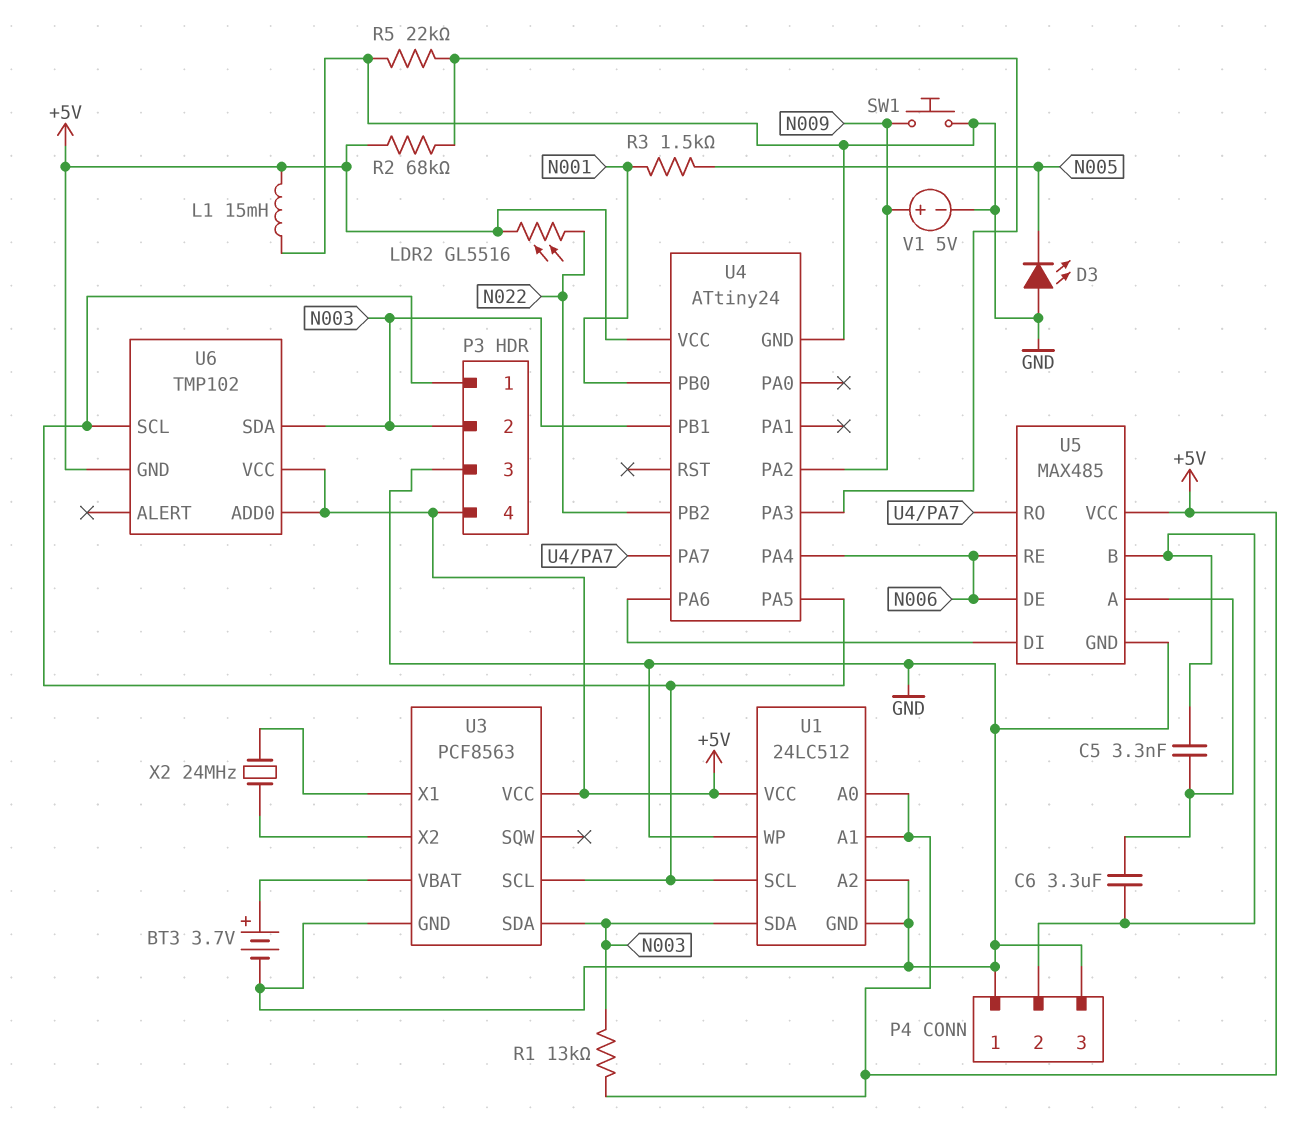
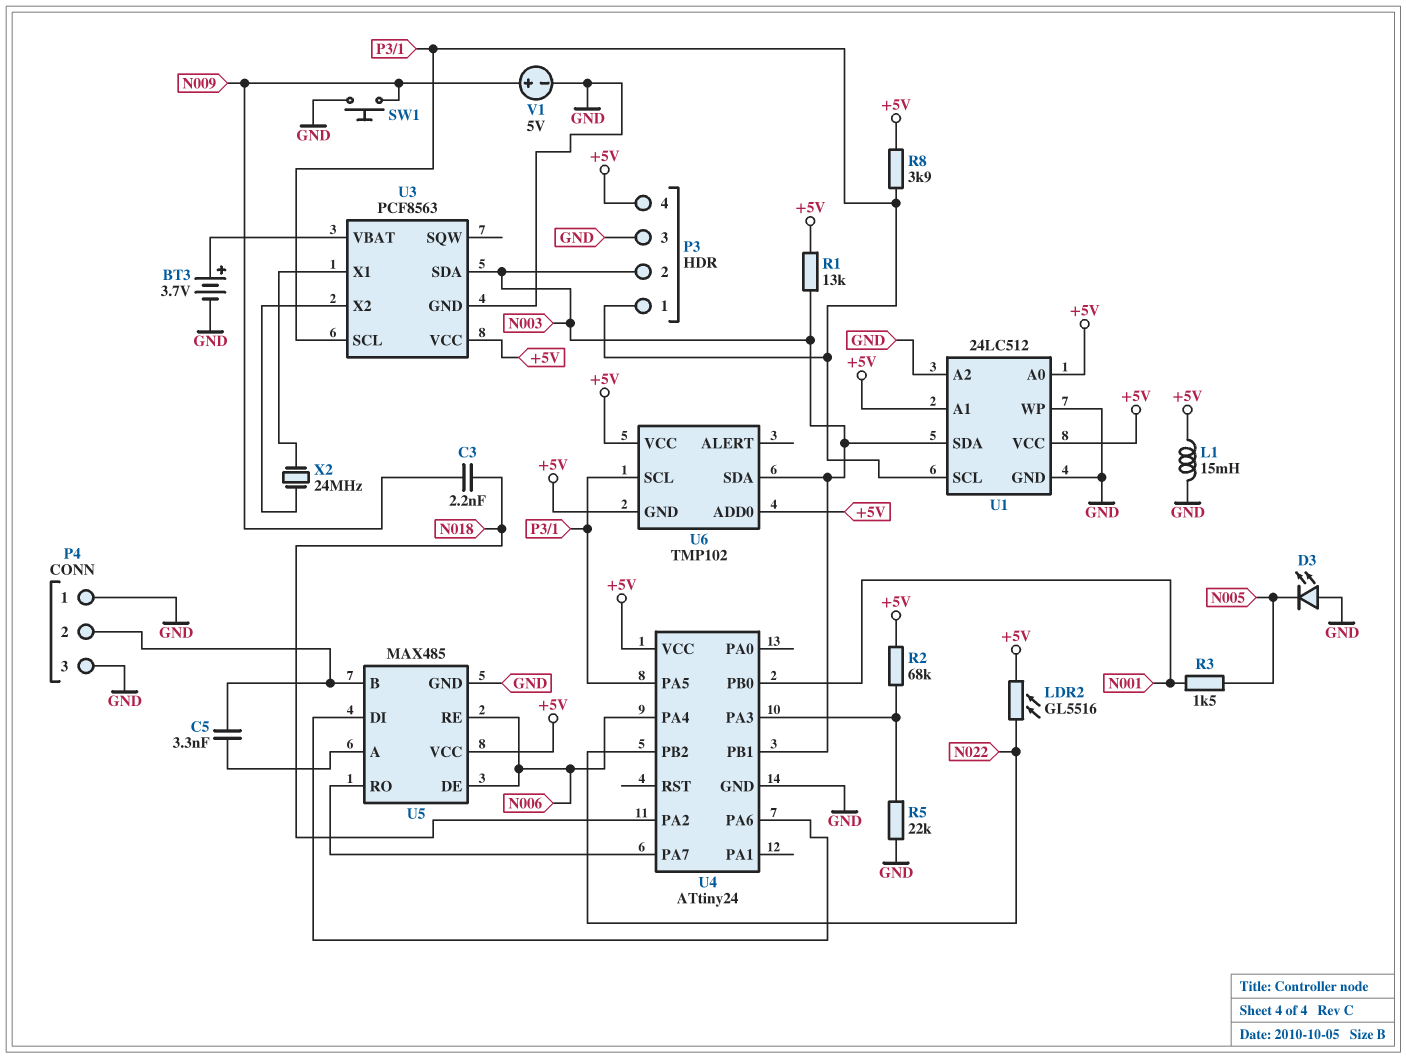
C3: none -> 2.2nF (N009, N018)
C6: 3.3uF (P4/2, U5/A) -> none
R8: none -> 3.9k (+5V, P3/1)
U4 pin PA2: N009 -> N018

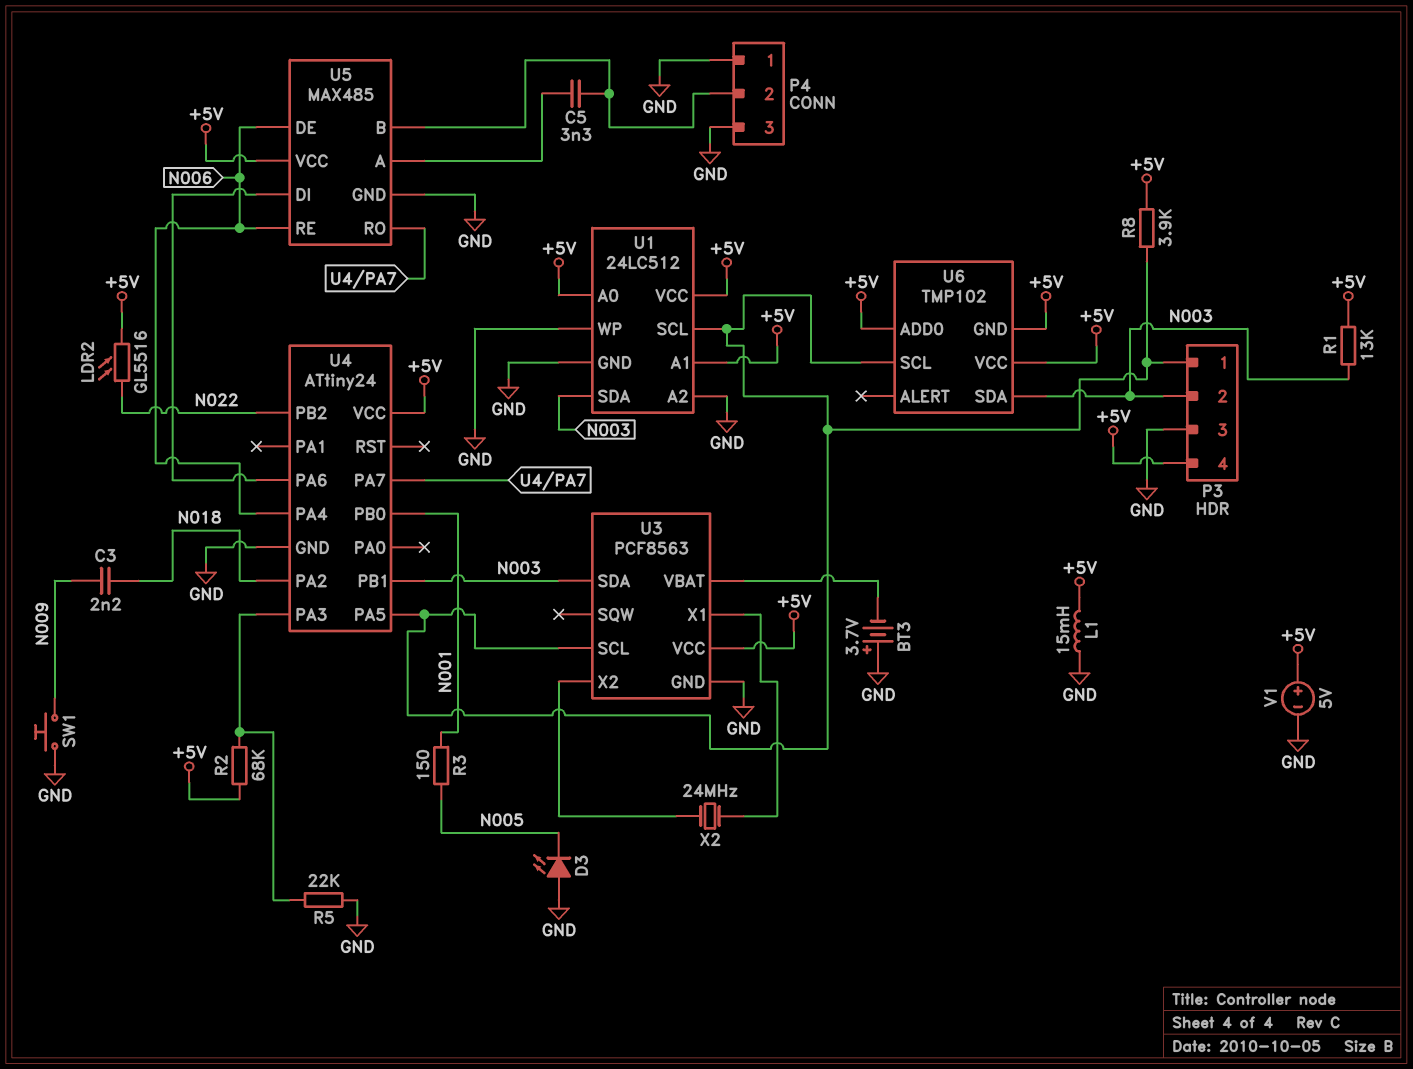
BT3: 3.7V (plus U3/VBAT, minus GND) -> 3.7V (plus GND, minus U3/VBAT)
R3: 1.5k (N001, N005) -> 150 (N001, N005)
V1: 5V (plus N009, minus GND) -> 5V (plus +5V, minus GND)

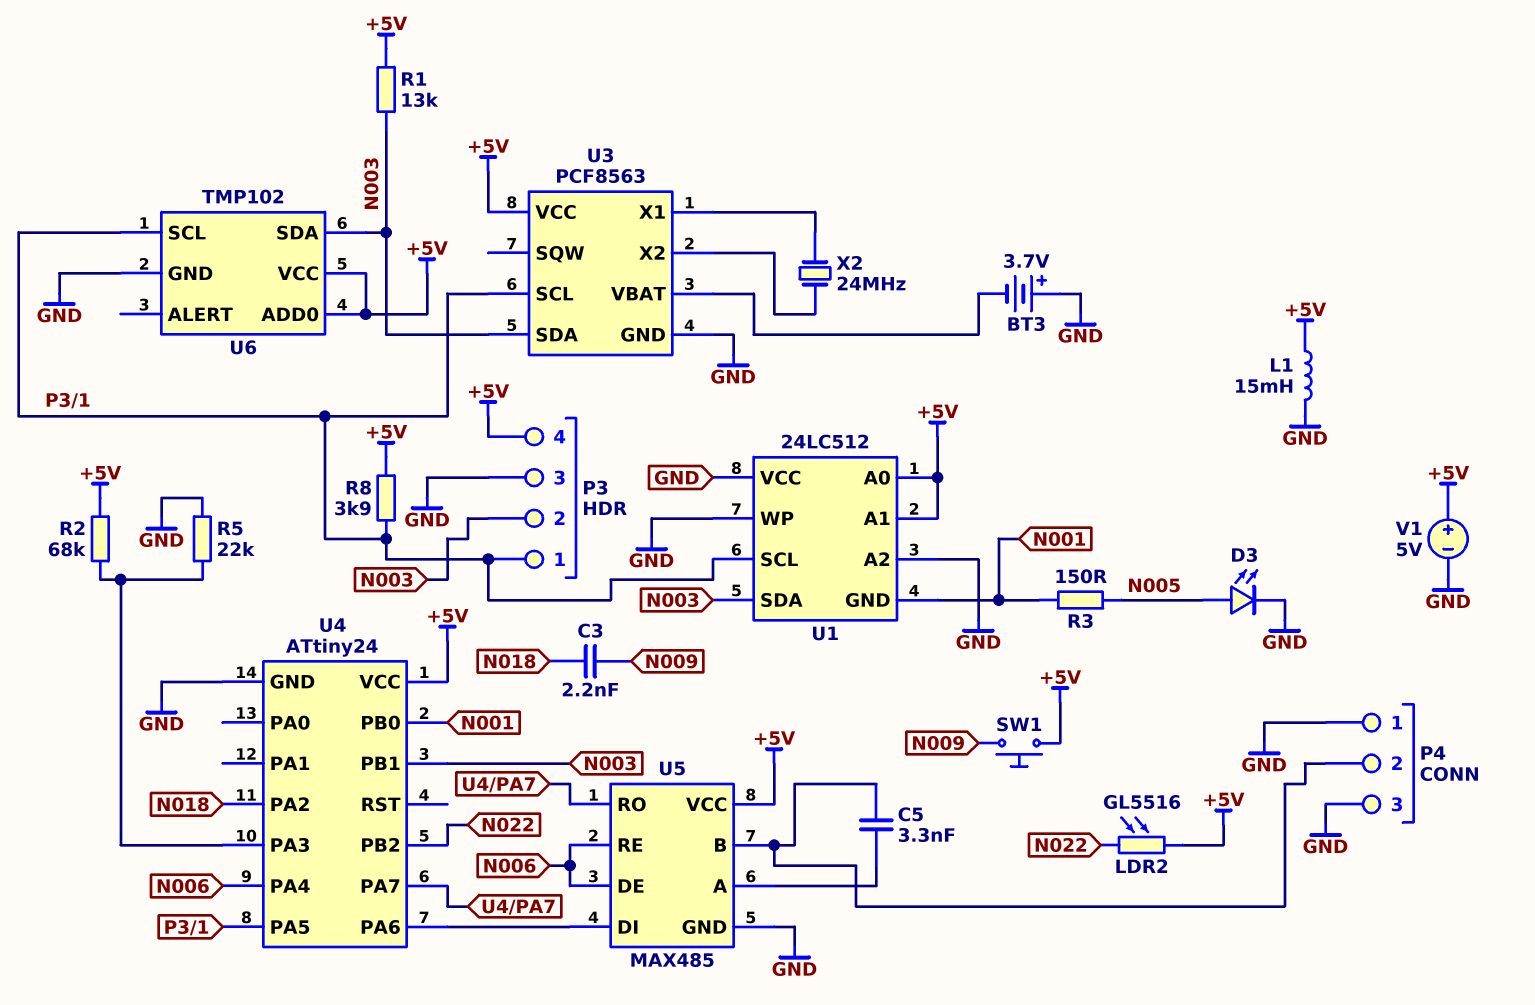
D3: LED (A GND, K N005) -> LED (A N005, K GND)
SW1: button (GND, N009) -> button (+5V, N009)
U1 pin GND: GND -> N001
U1 pin VCC: +5V -> GND
U6 pin GND: +5V -> GND

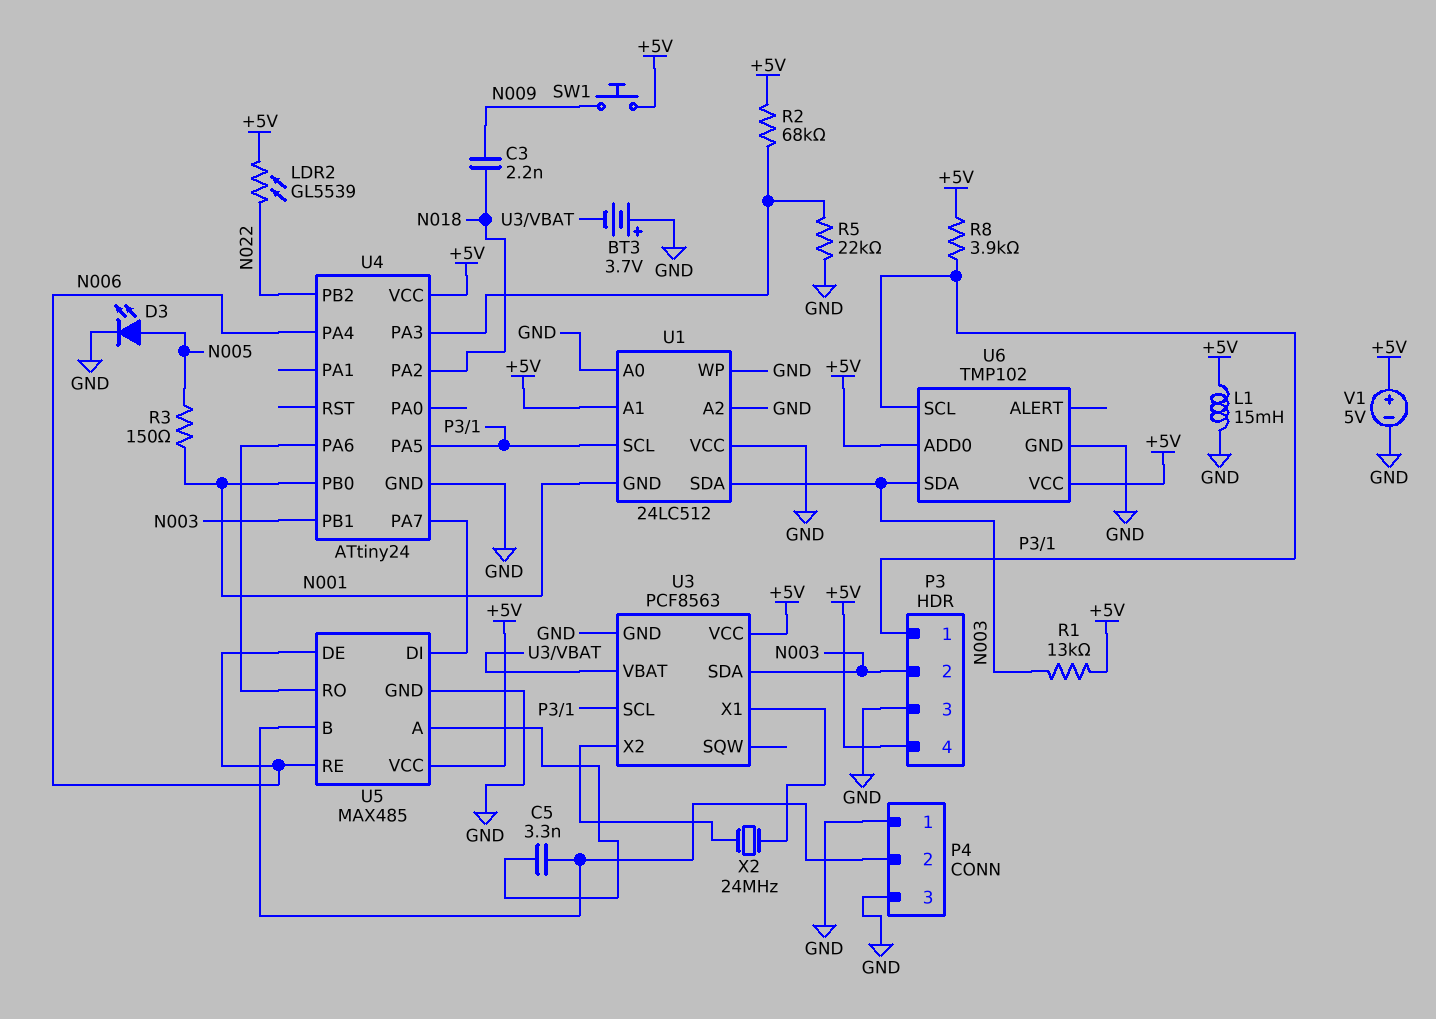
LDR2: GL5516 (+5V, N022) -> GL5539 (+5V, N022)
U1 pin A0: +5V -> GND
U5 pin DI: U4/PA6 -> U4/PA7
U5 pin RO: U4/PA7 -> U4/PA6

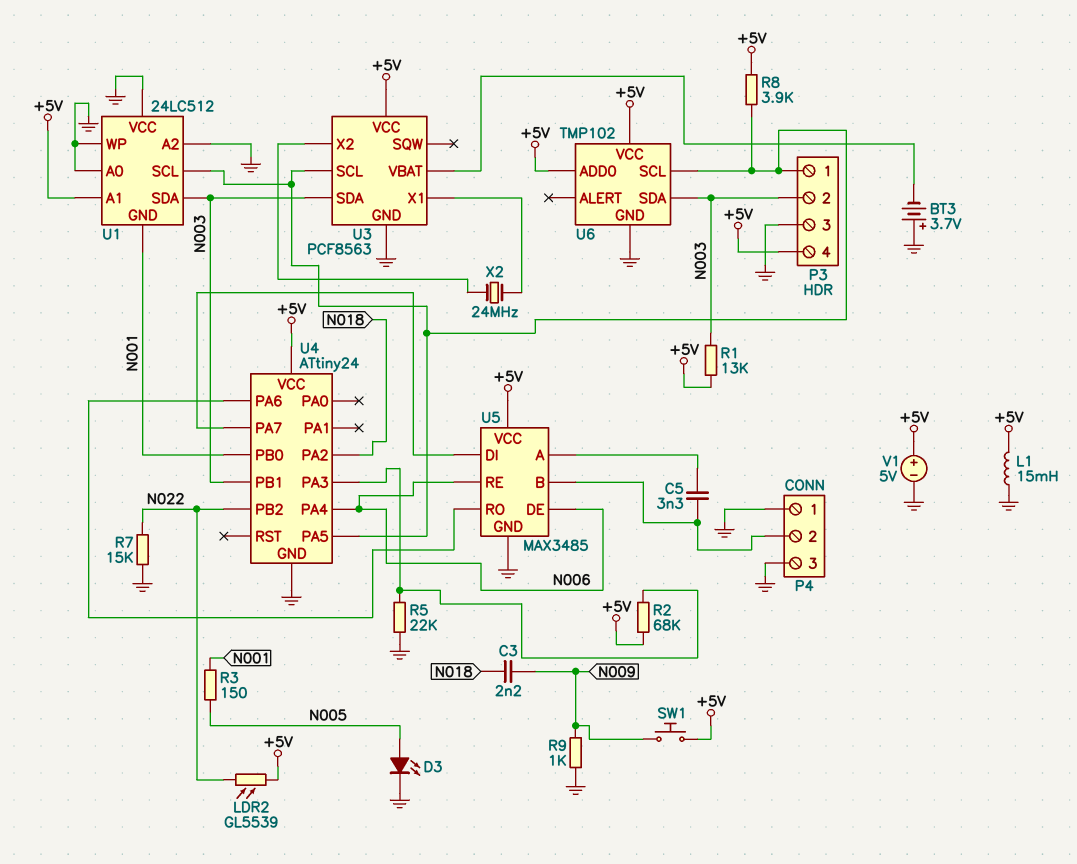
R7: none -> 15k (GND, N022)
R9: none -> 1k (GND, N009)
U5: MAX485 -> MAX3485

